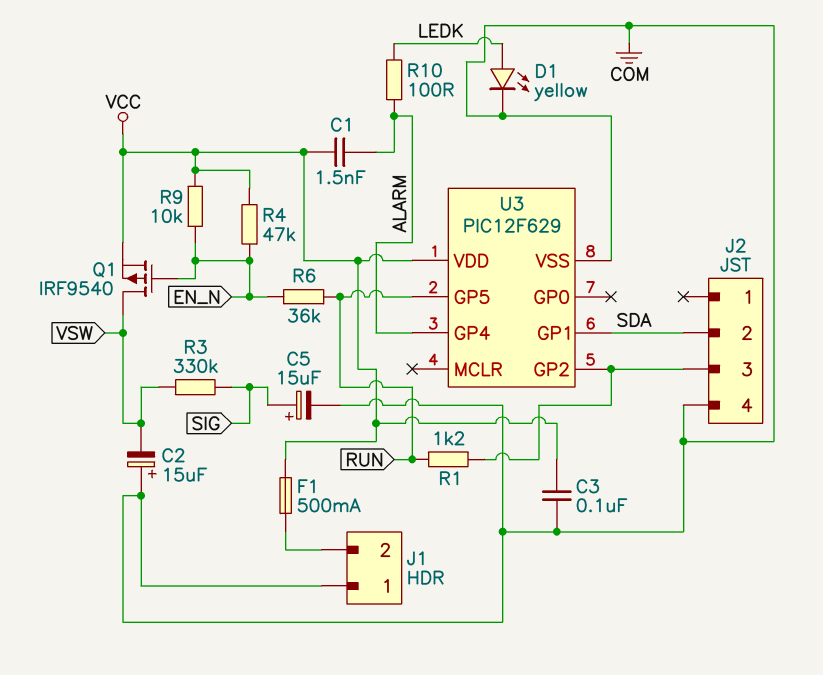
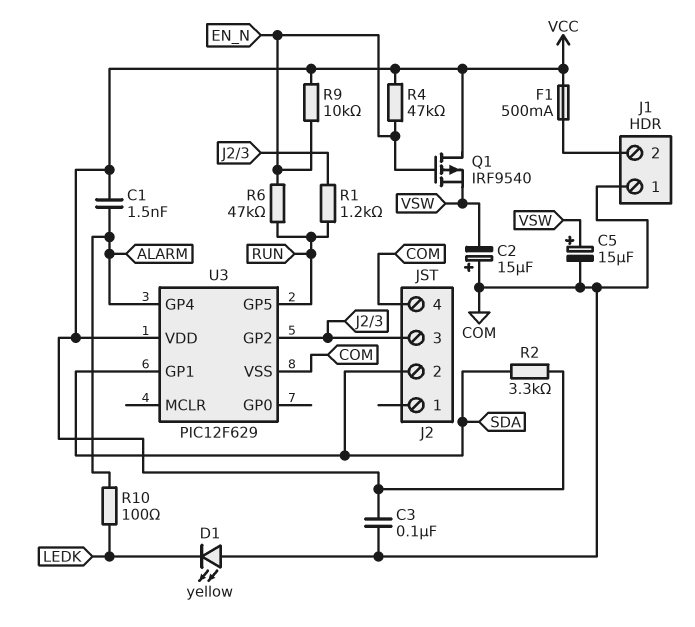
C5: 15uF (plus SIG, minus COM) -> 15uF (plus VSW, minus COM)
D1: LED yellow (A LEDK, K COM) -> LED yellow (A COM, K LEDK)
Q1: PMOS IRF9540 (G EN_N, D VSW, S VCC) -> PMOS IRF9540 (G EN_N, D VCC, S VSW)
R2: none -> 3.3k (SDA, VCC)
R3: 330k (SIG, VSW) -> none
R6: 36k (EN_N, RUN) -> 47k (EN_N, RUN)

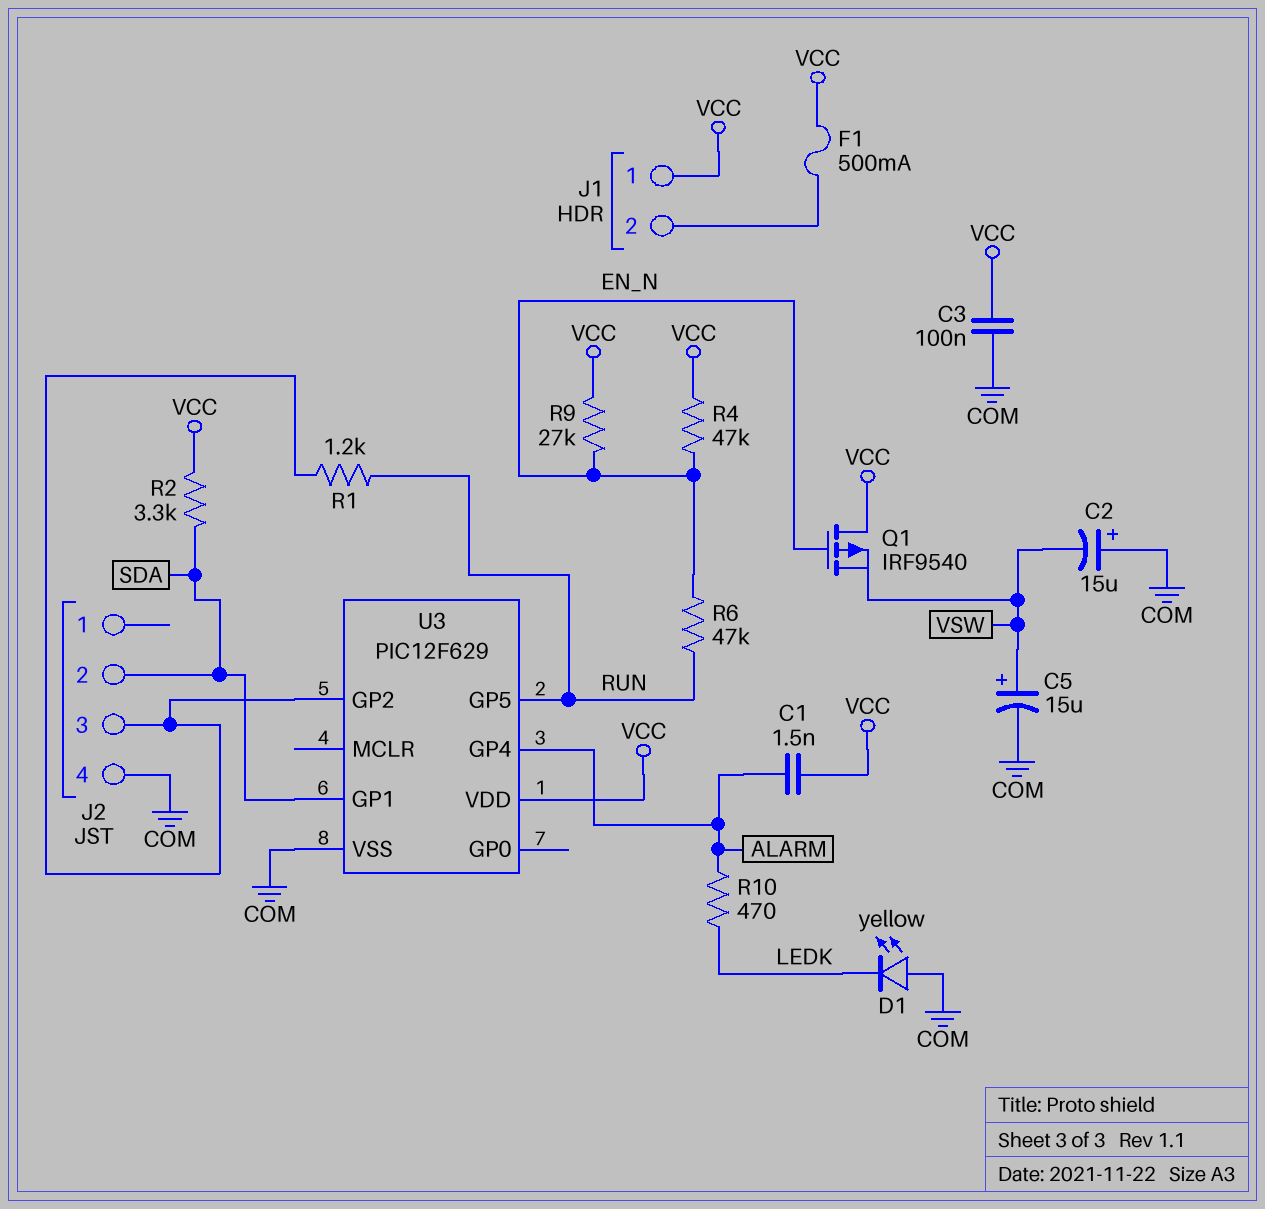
J1 pin 1: COM -> VCC
R9: 10k (EN_N, VCC) -> 27k (EN_N, VCC)
R10: 100 (ALARM, LEDK) -> 470 (ALARM, LEDK)

